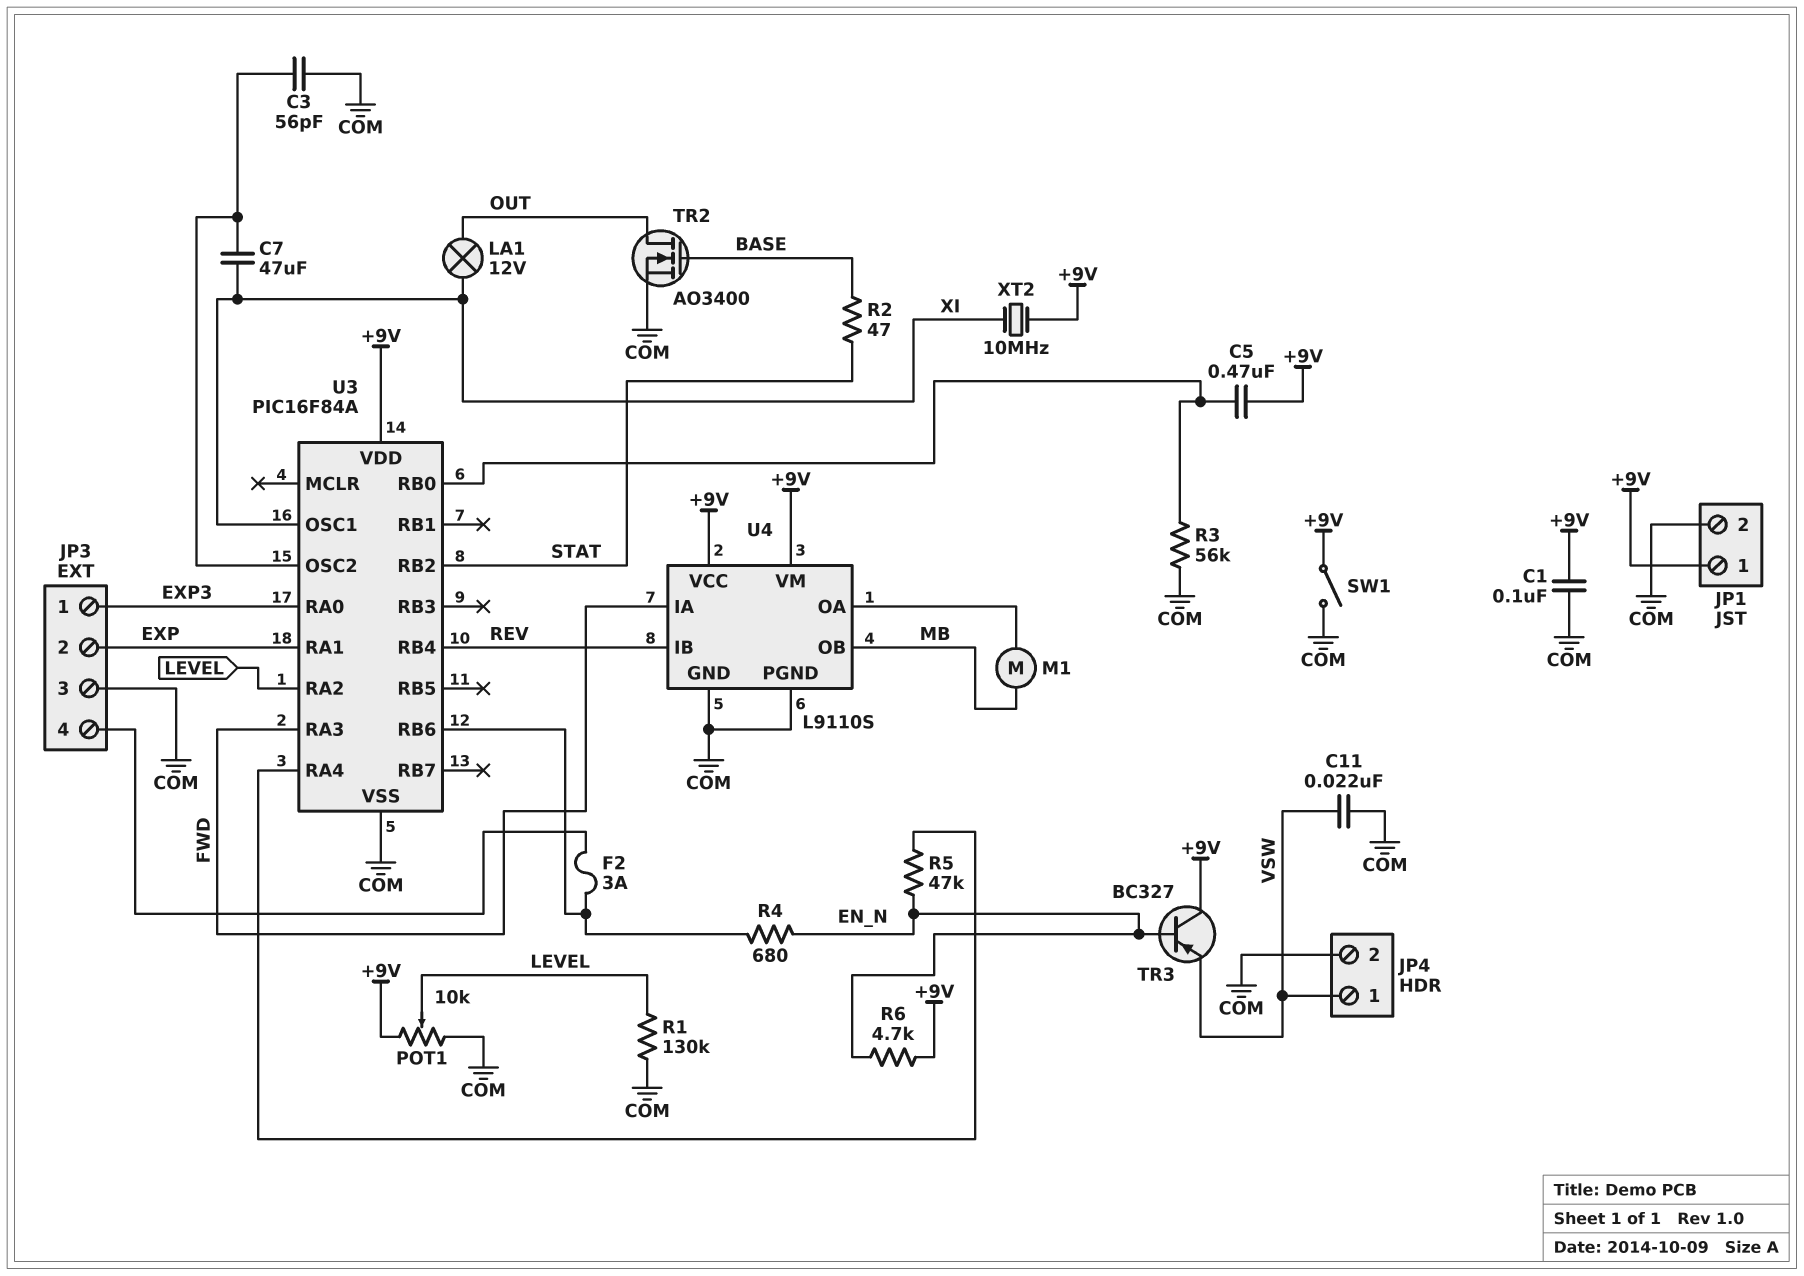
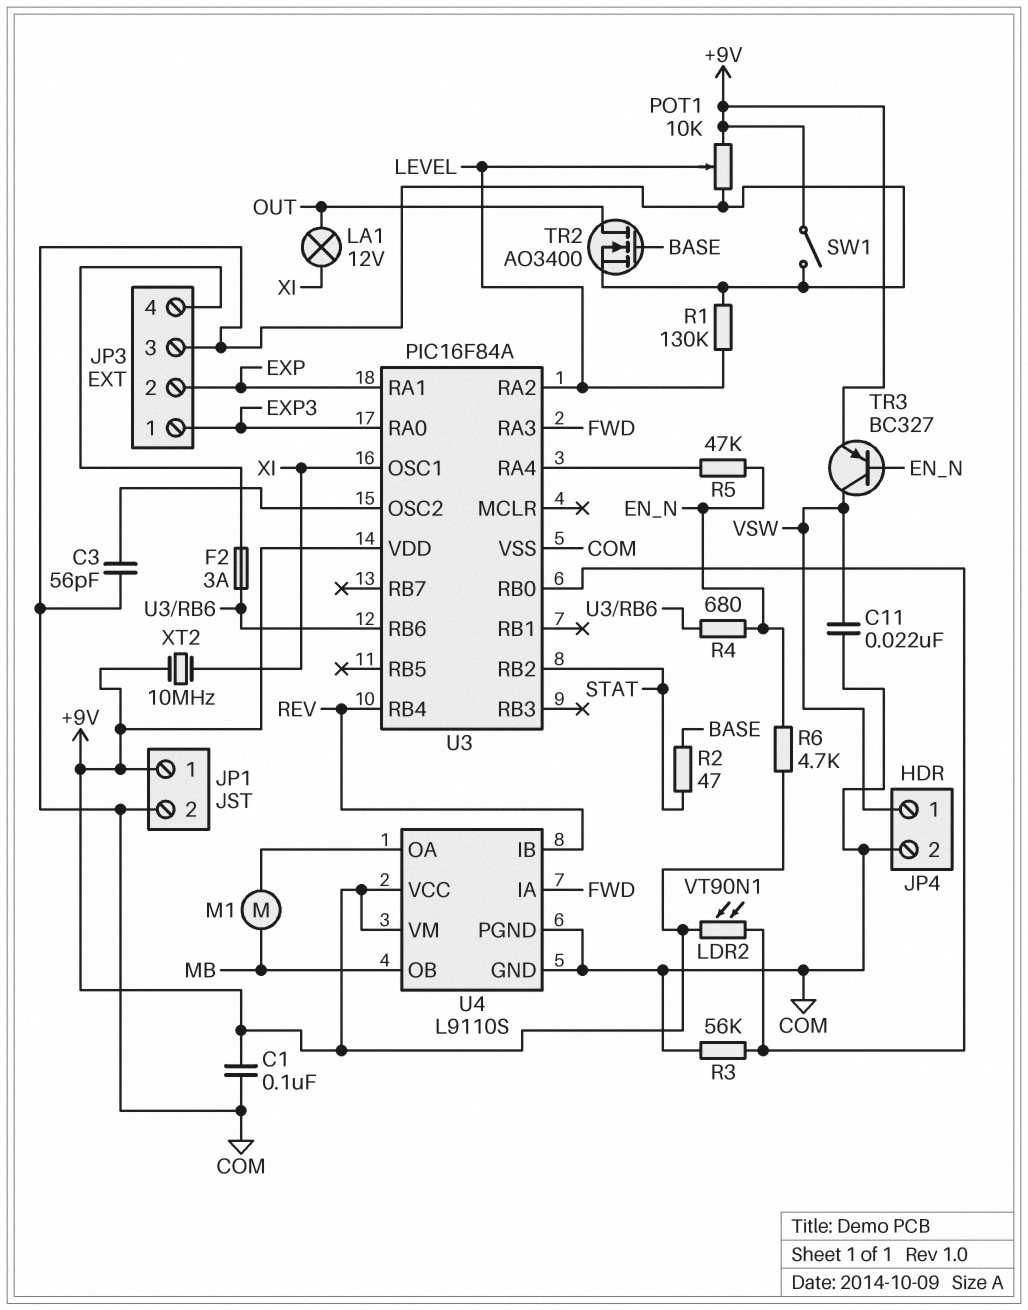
C5: 470nF (+9V, U3/RB0) -> none
C7: 47uF (U3/OSC2, XI) -> none
LDR2: none -> VT90N1 (+9V, U3/RB0)
TR3: PNP BC327 (B EN_N, C +9V, E VSW) -> PNP BC327 (B EN_N, C VSW, E +9V)

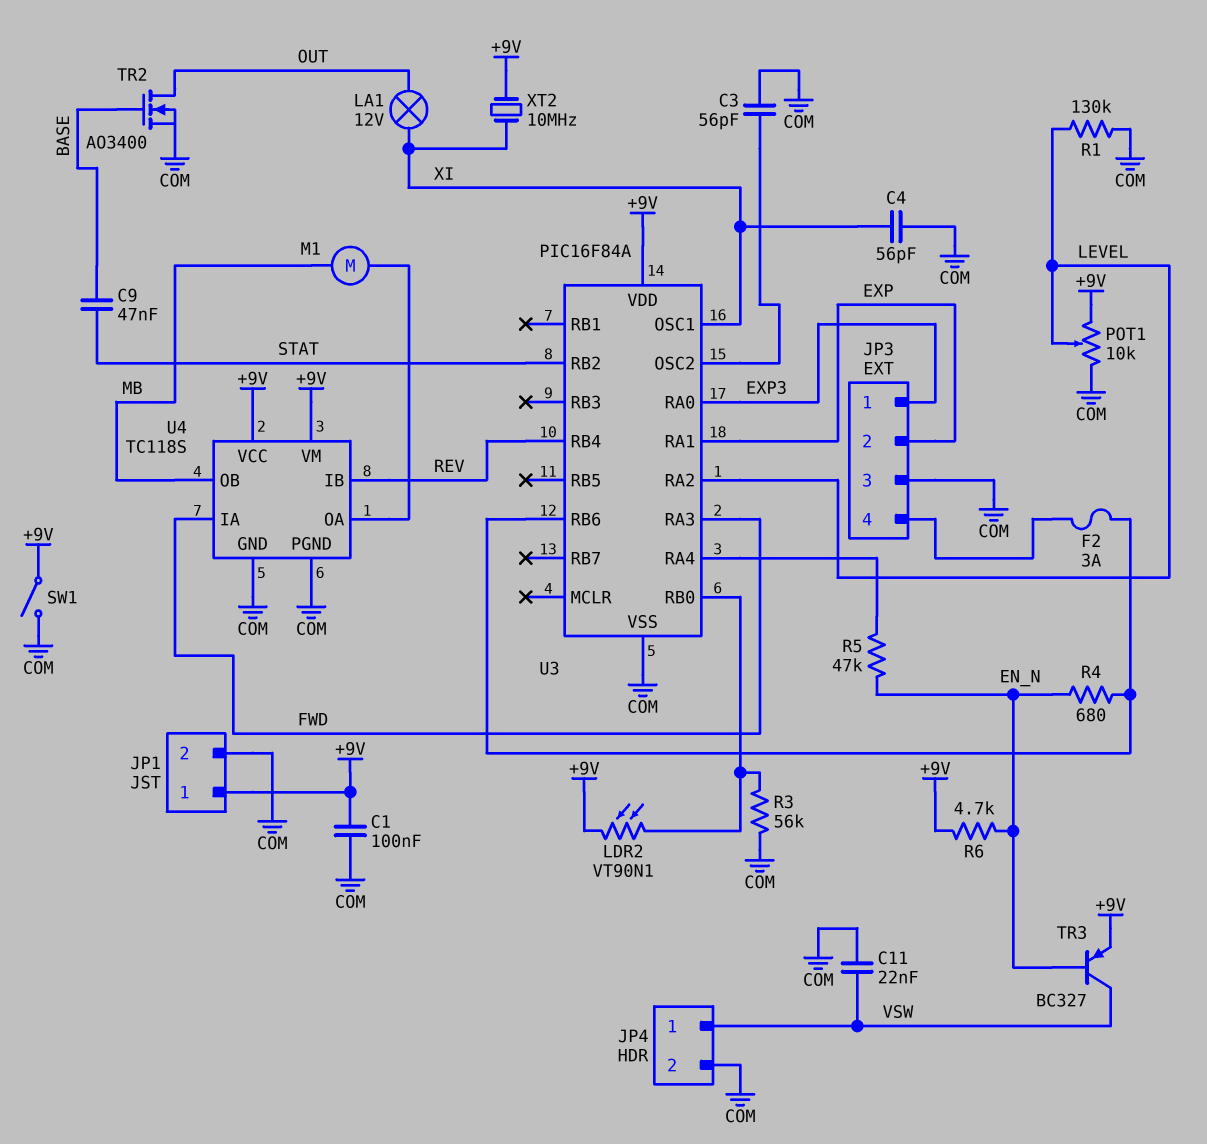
C4: none -> 56pF (COM, XI)
C9: none -> 47nF (BASE, STAT)
R2: 47 (BASE, STAT) -> none
U4: L9110S -> TC118S

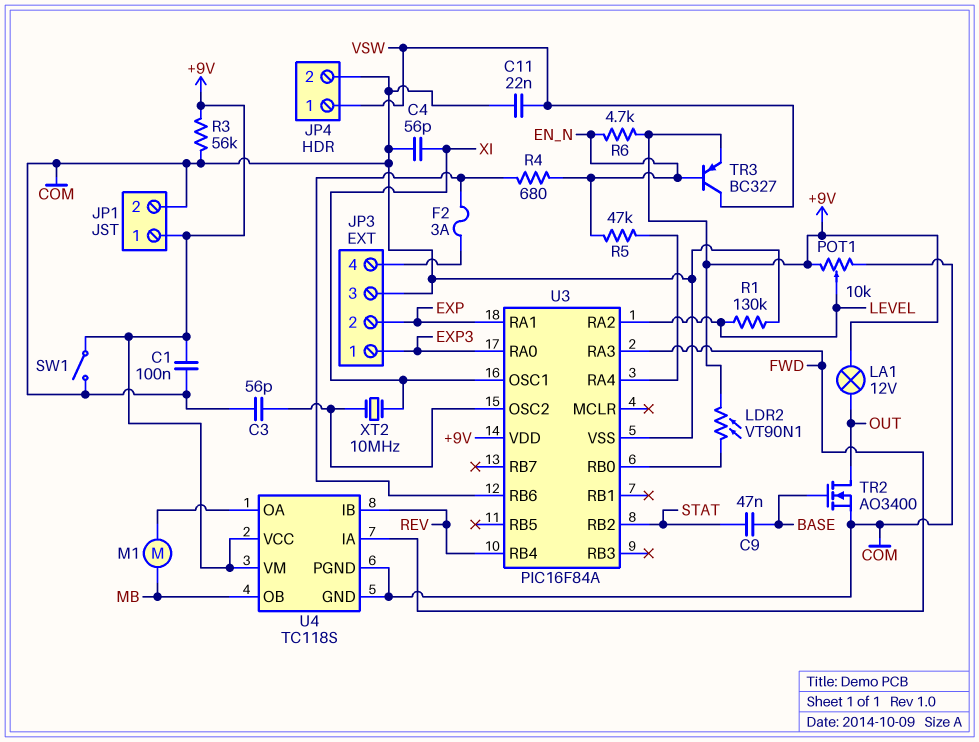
LA1: lamp 12V (OUT, XI) -> lamp 12V (+9V, OUT)
R3: 56k (COM, U3/RB0) -> 56k (+9V, COM)
XT2: 10MHz (+9V, XI) -> 10MHz (U3/OSC2, XI)

